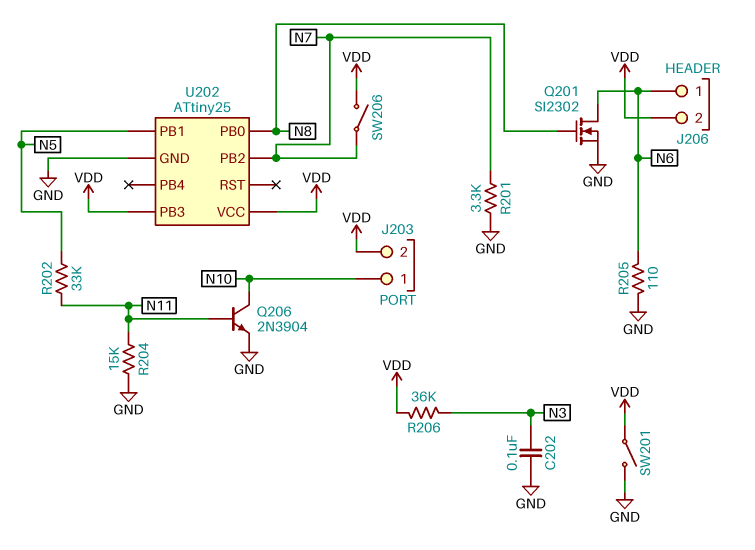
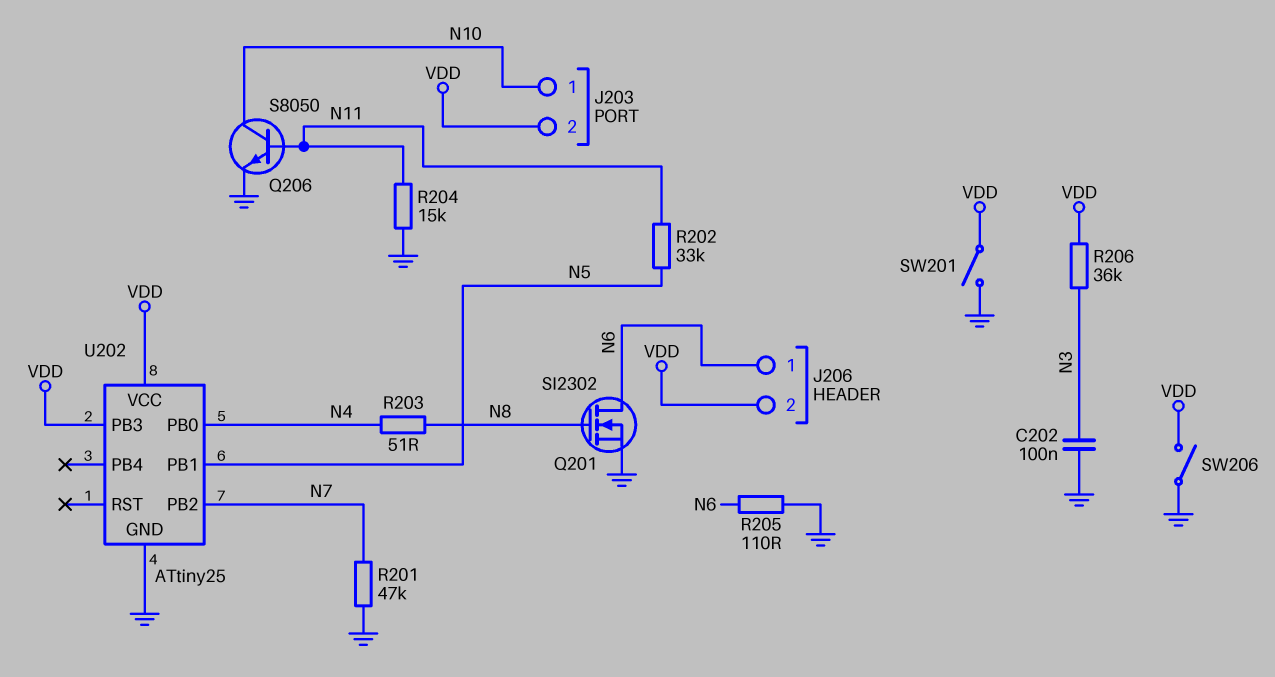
Q206: NPN 2N3904 (B N11, C N10, E GND) -> NPN S8050 (B N11, C N10, E GND)
R201: 3.3k (GND, N7) -> 47k (GND, N7)
R203: none -> 51 (N4, N8)
SW206: switch (N7, VDD) -> switch (GND, VDD)
U202 pin PB0: N8 -> N4

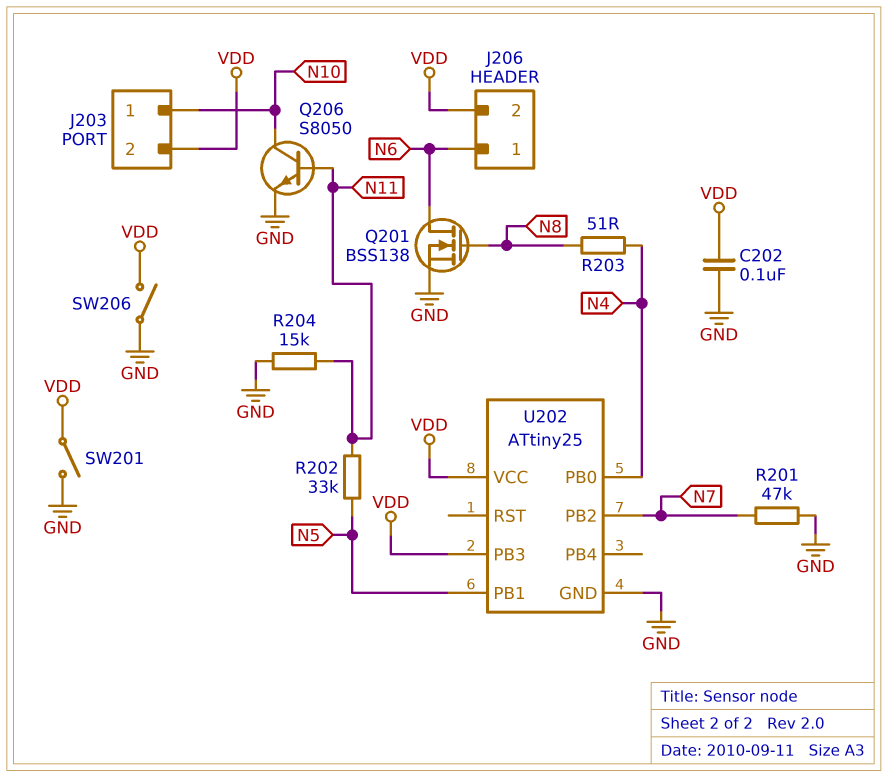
C202: 100nF (GND, N3) -> 100nF (GND, VDD)
Q201: NMOS SI2302 (G N8, D N6, S GND) -> NMOS BSS138 (G N8, D N6, S GND)
R205: 110 (GND, N6) -> none
R206: 36k (N3, VDD) -> none

